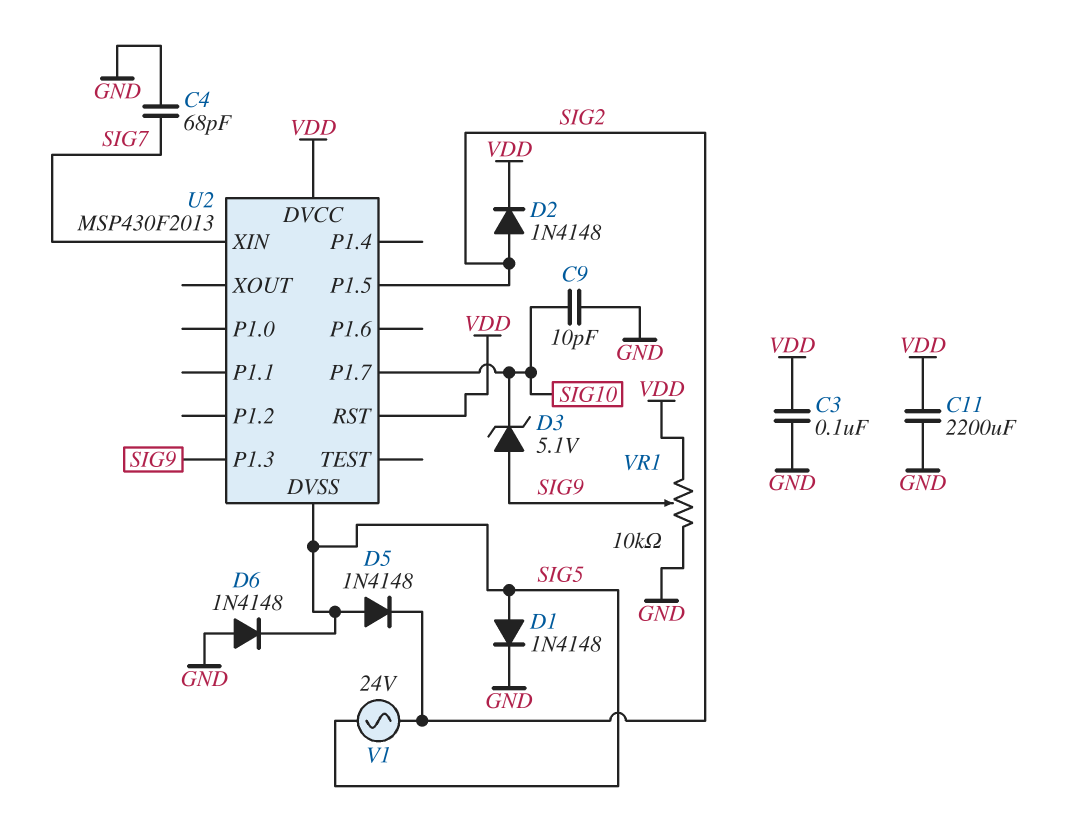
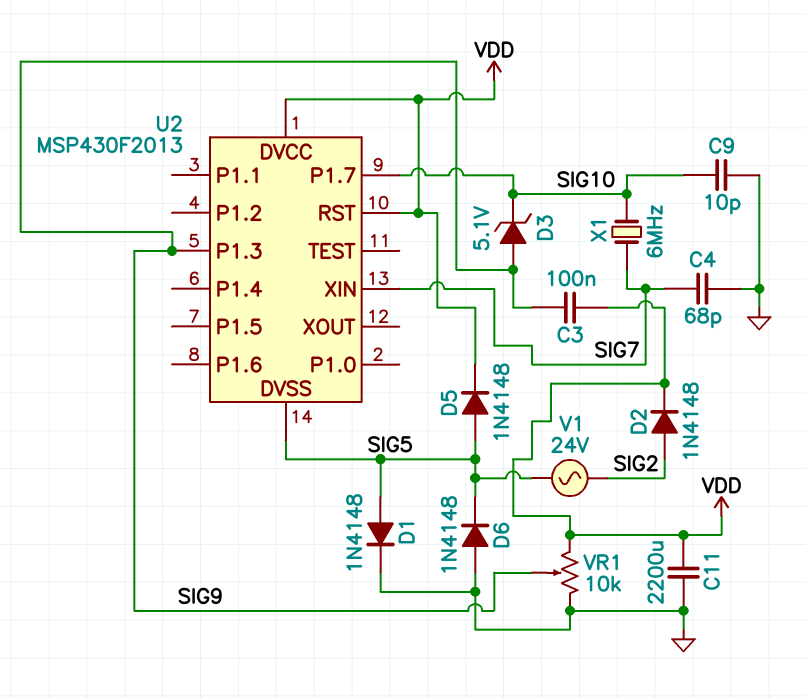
C3: 100nF (GND, VDD) -> 100nF (SIG9, VDD)
D5: diode 1N4148 (A SIG5, K SIG2) -> diode 1N4148 (A SIG5, K VDD)
U2 pin P1.5: SIG2 -> none
X1: none -> 6MHz (SIG7, SIG10)

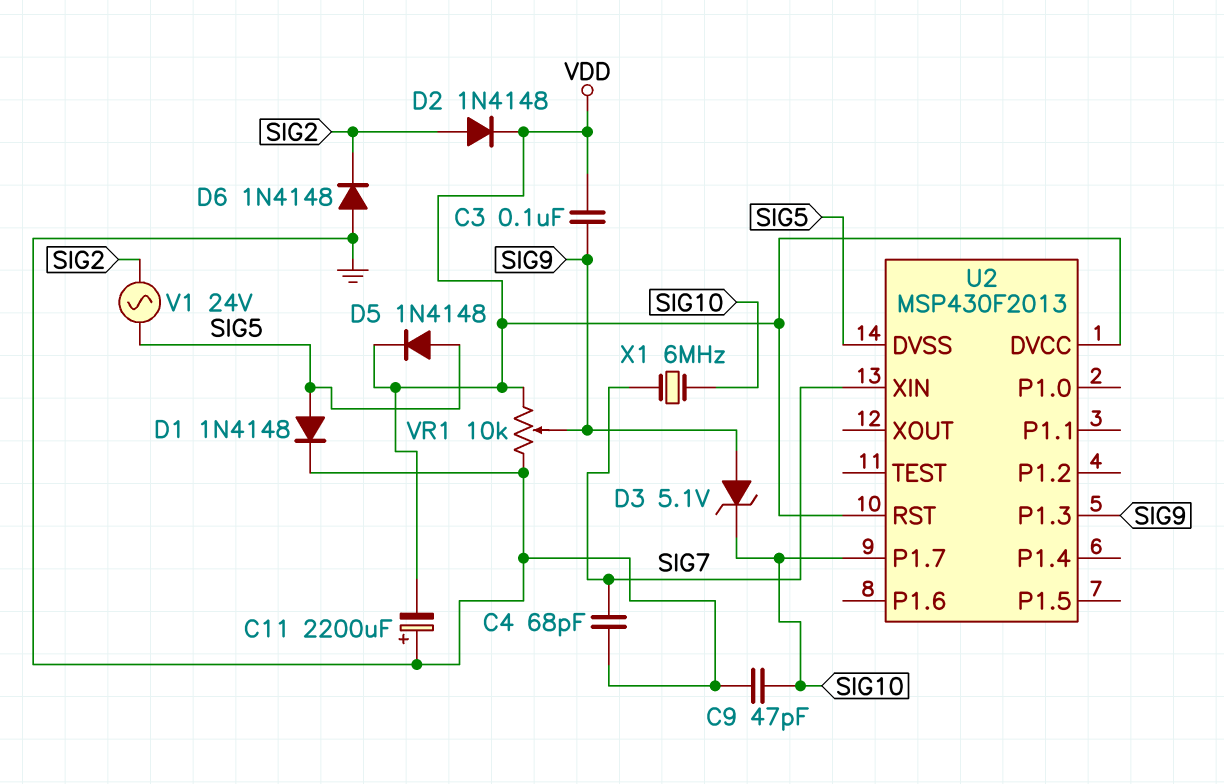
C9: 10pF (GND, SIG10) -> 47pF (GND, SIG10)
C11: 2200uF (GND, VDD) -> 2200uF (plus GND, minus VDD)
D6: diode 1N4148 (A GND, K SIG5) -> diode 1N4148 (A GND, K SIG2)

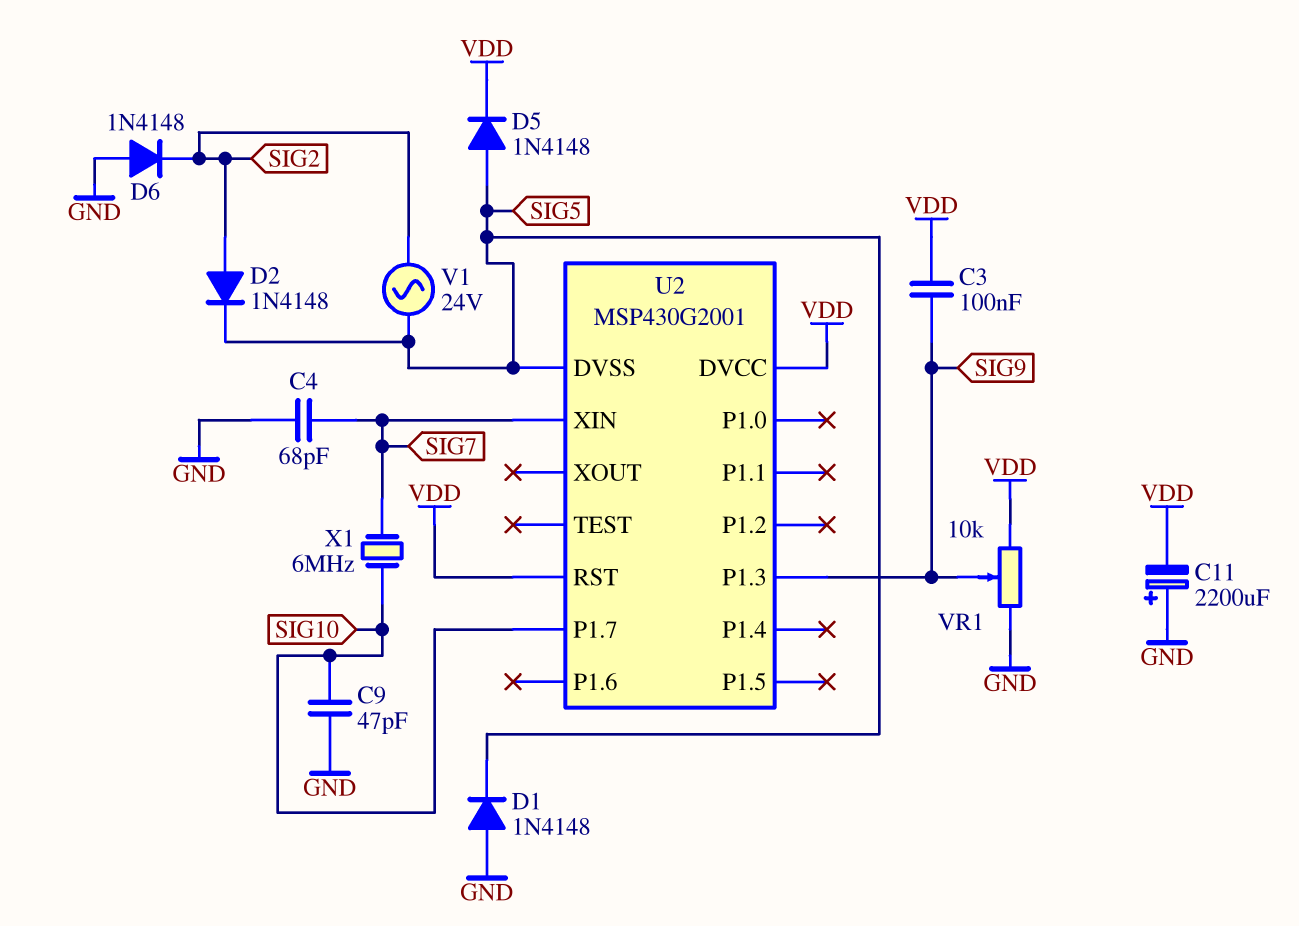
D1: diode 1N4148 (A SIG5, K GND) -> diode 1N4148 (A GND, K SIG5)
D2: diode 1N4148 (A SIG2, K VDD) -> diode 1N4148 (A SIG2, K SIG5)
D3: zener 5.1V (A SIG9, K SIG10) -> none
U2: MSP430F2013 -> MSP430G2001

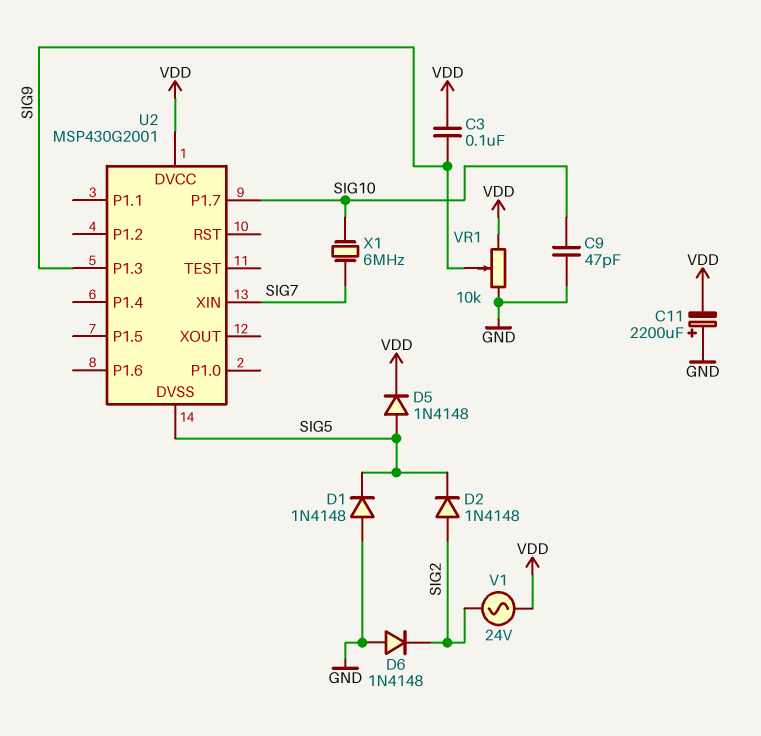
C4: 68pF (GND, SIG7) -> none
U2 pin RST: VDD -> none
V1: AC 24V (SIG2, SIG5) -> AC 24V (SIG2, VDD)

